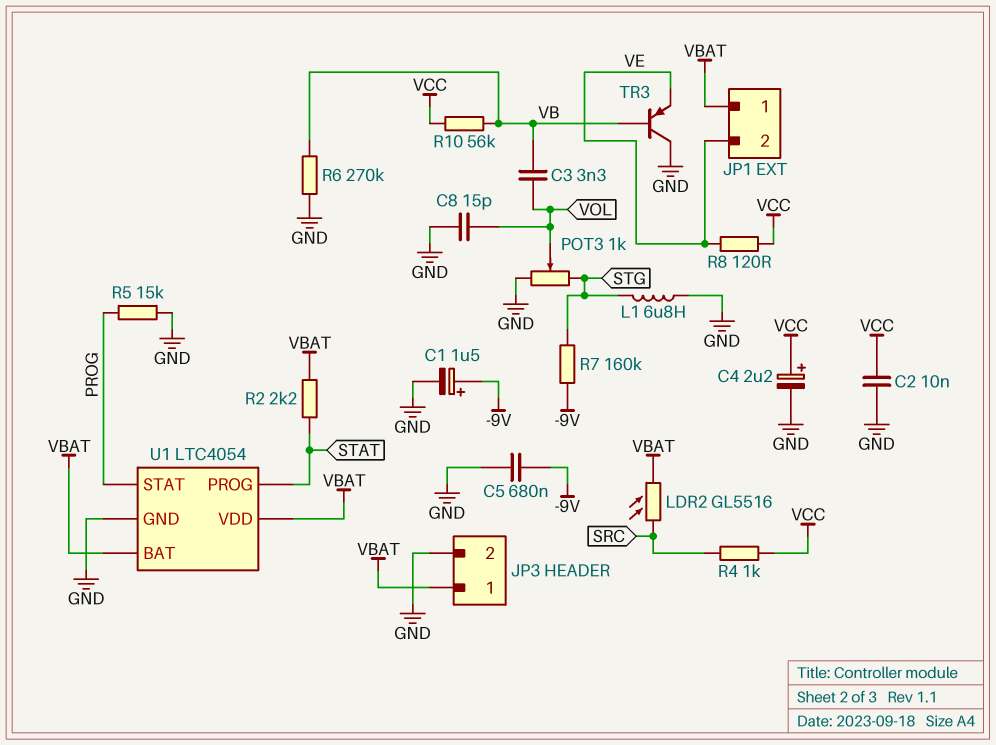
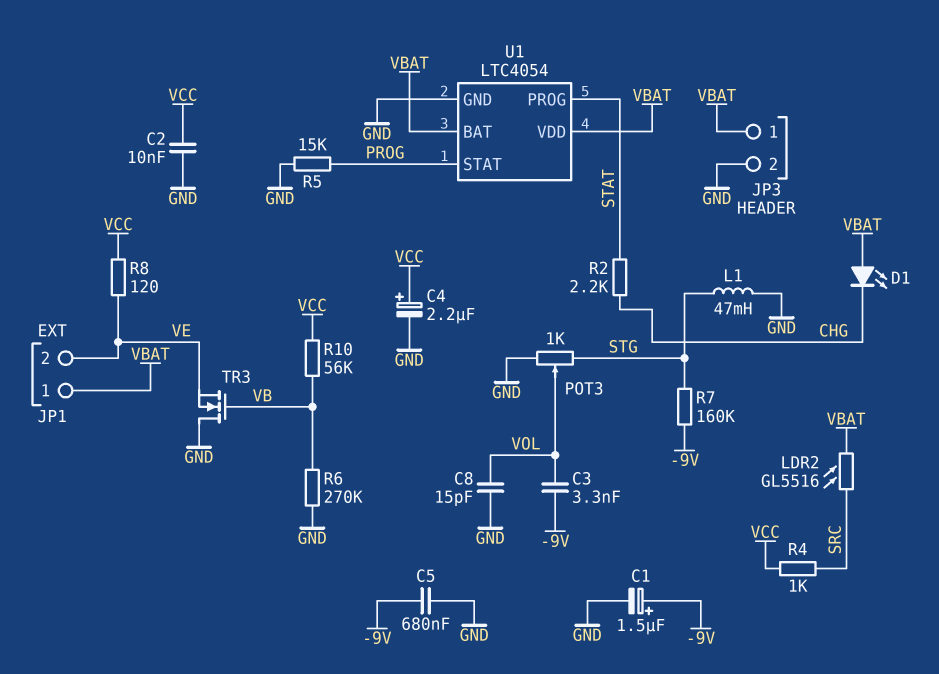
C3: 3.3nF (VB, VOL) -> 3.3nF (-9V, VOL)
D1: none -> LED (A VBAT, K CHG)
L1: 6.8uH (GND, STG) -> 47mH (GND, STG)
R2: 2.2k (STAT, VBAT) -> 2.2k (CHG, STAT)
TR3: PNP (B VB, C GND, E VE) -> NMOS (G VB, D GND, S VE)

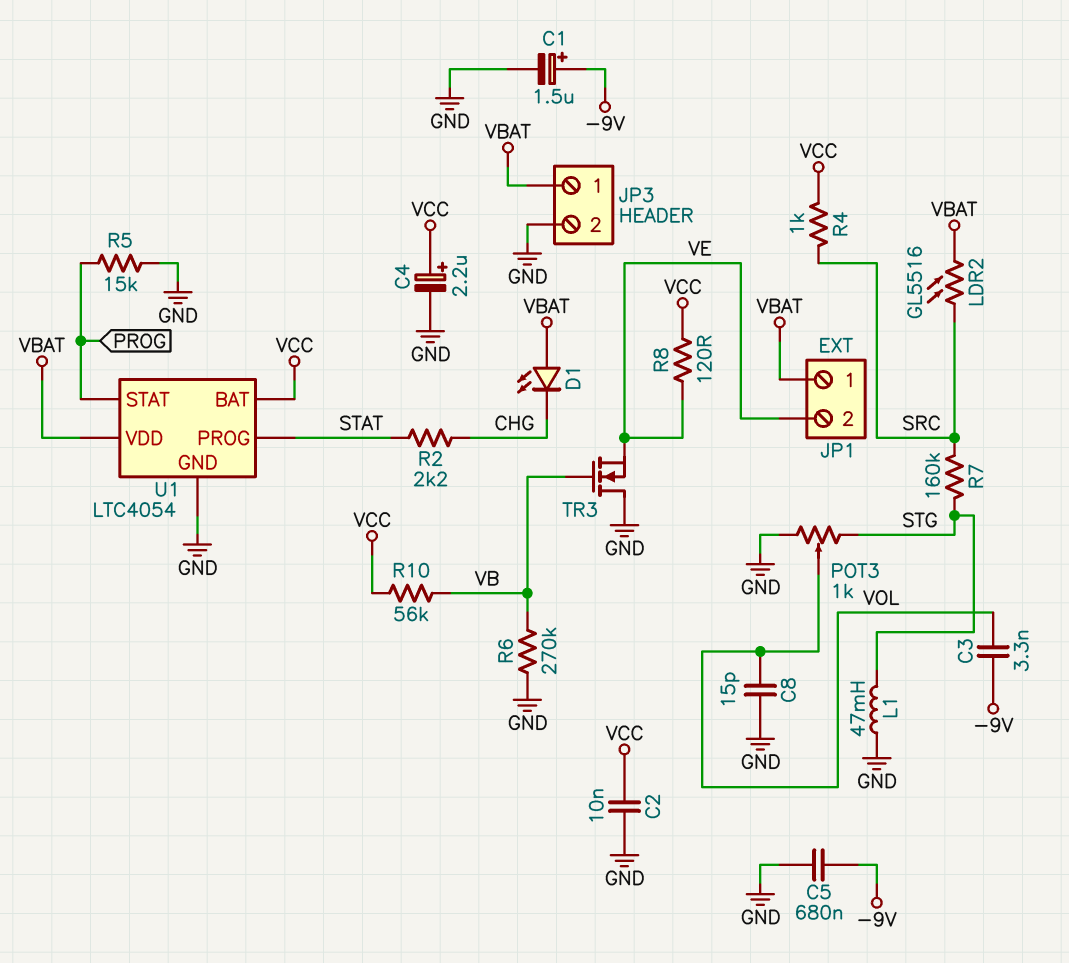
R7: 160k (-9V, STG) -> 160k (SRC, STG)
U1 pin BAT: VBAT -> VCC

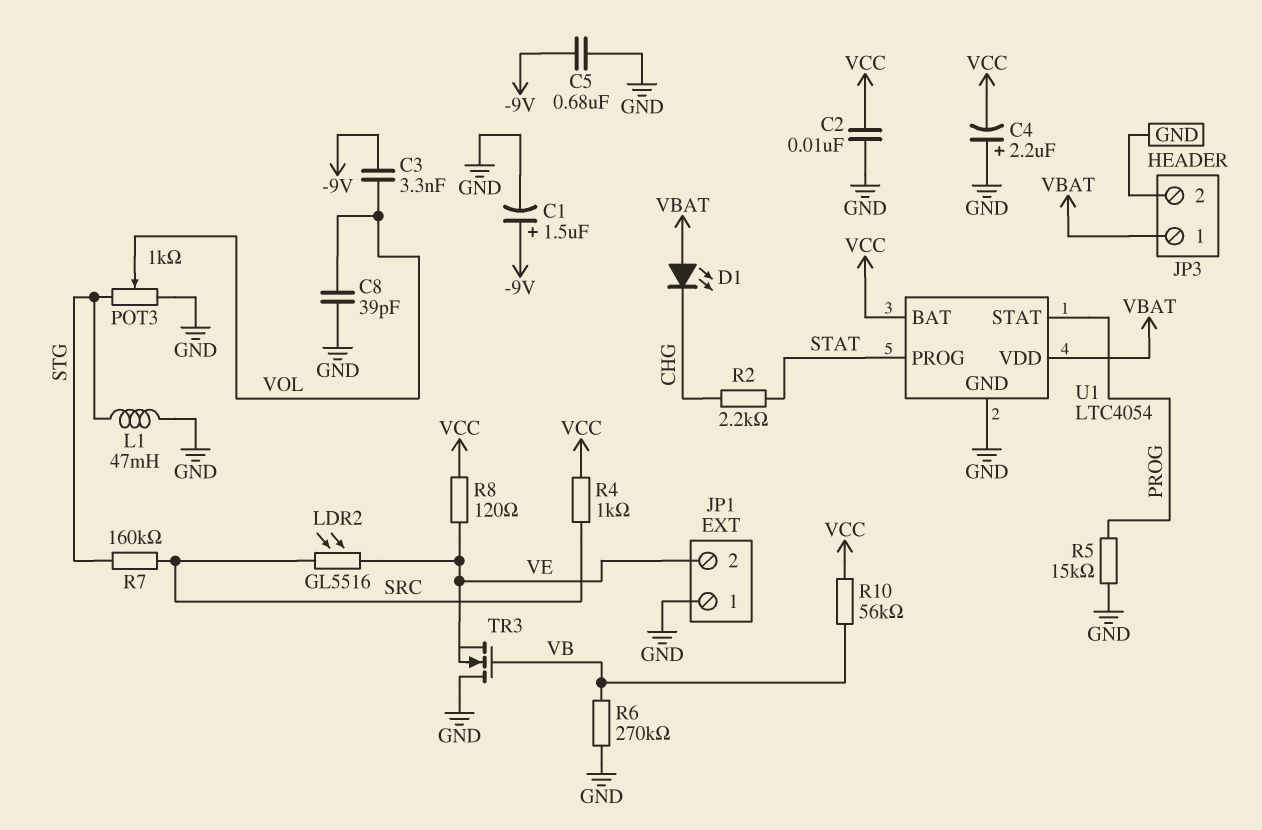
C4: 2.2uF (plus VCC, minus GND) -> 2.2uF (plus GND, minus VCC)
C8: 15pF (GND, VOL) -> 39pF (GND, VOL)
JP1 pin 1: VBAT -> GND
LDR2: GL5516 (SRC, VBAT) -> GL5516 (SRC, VE)

